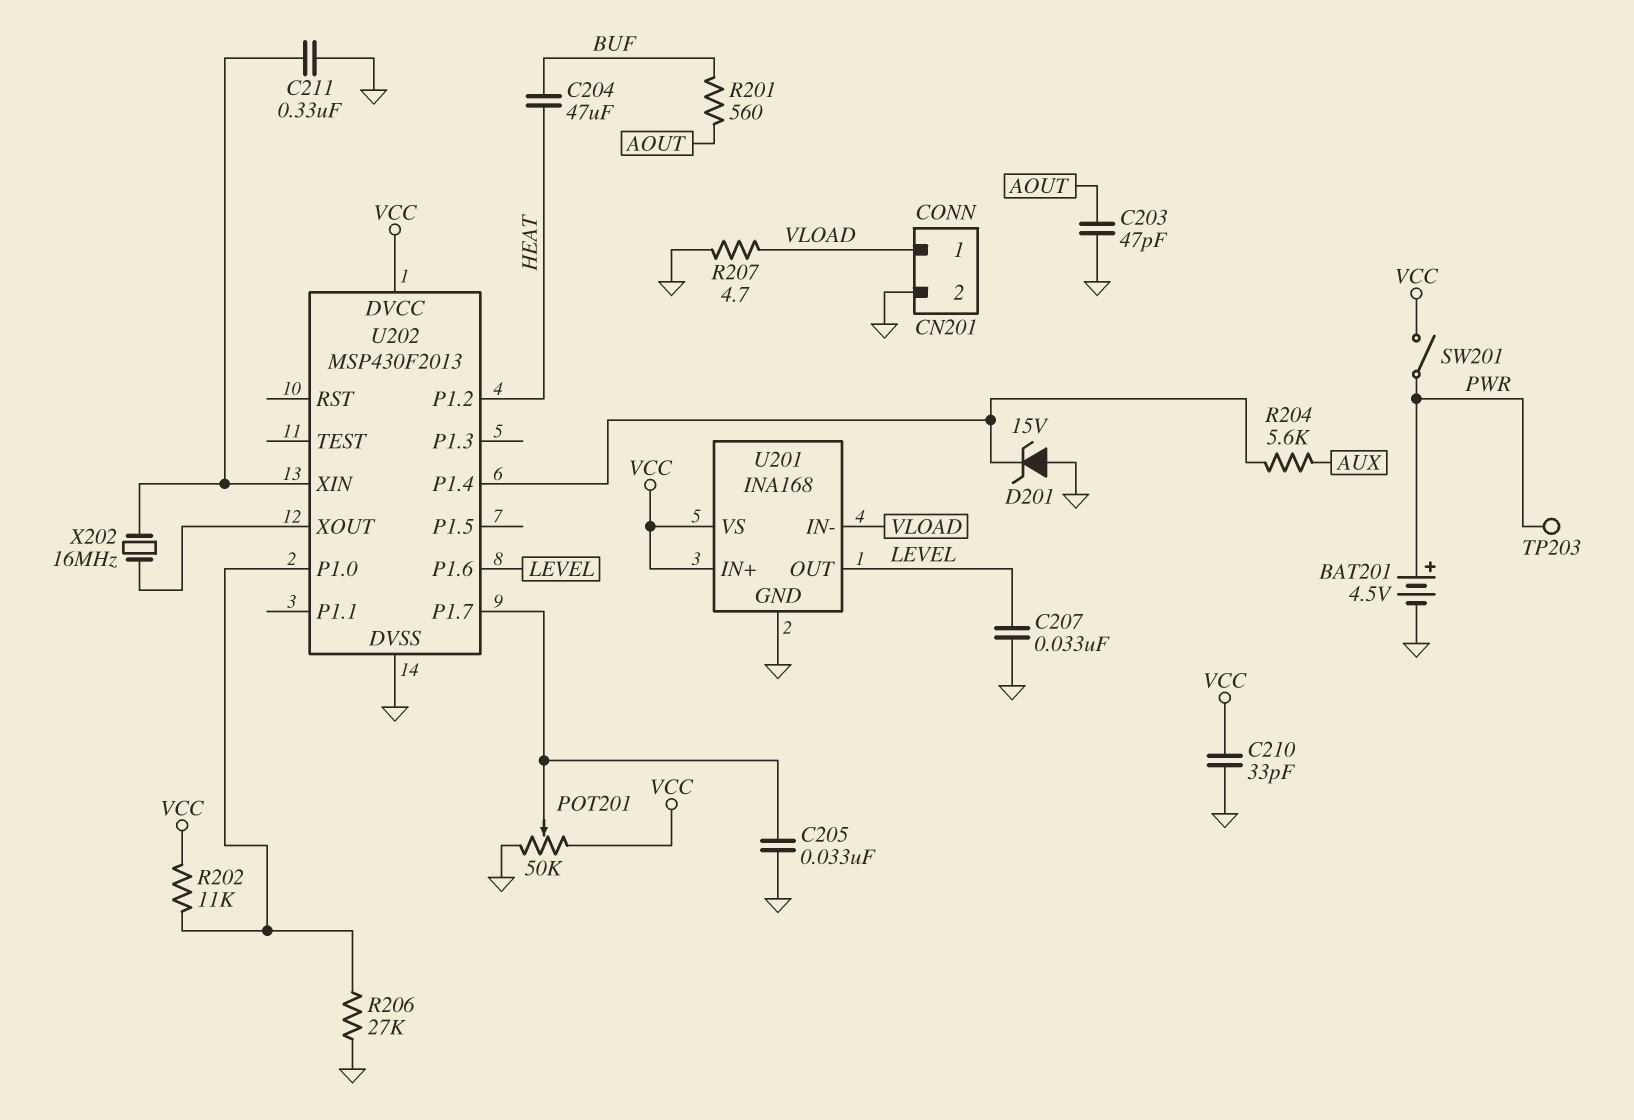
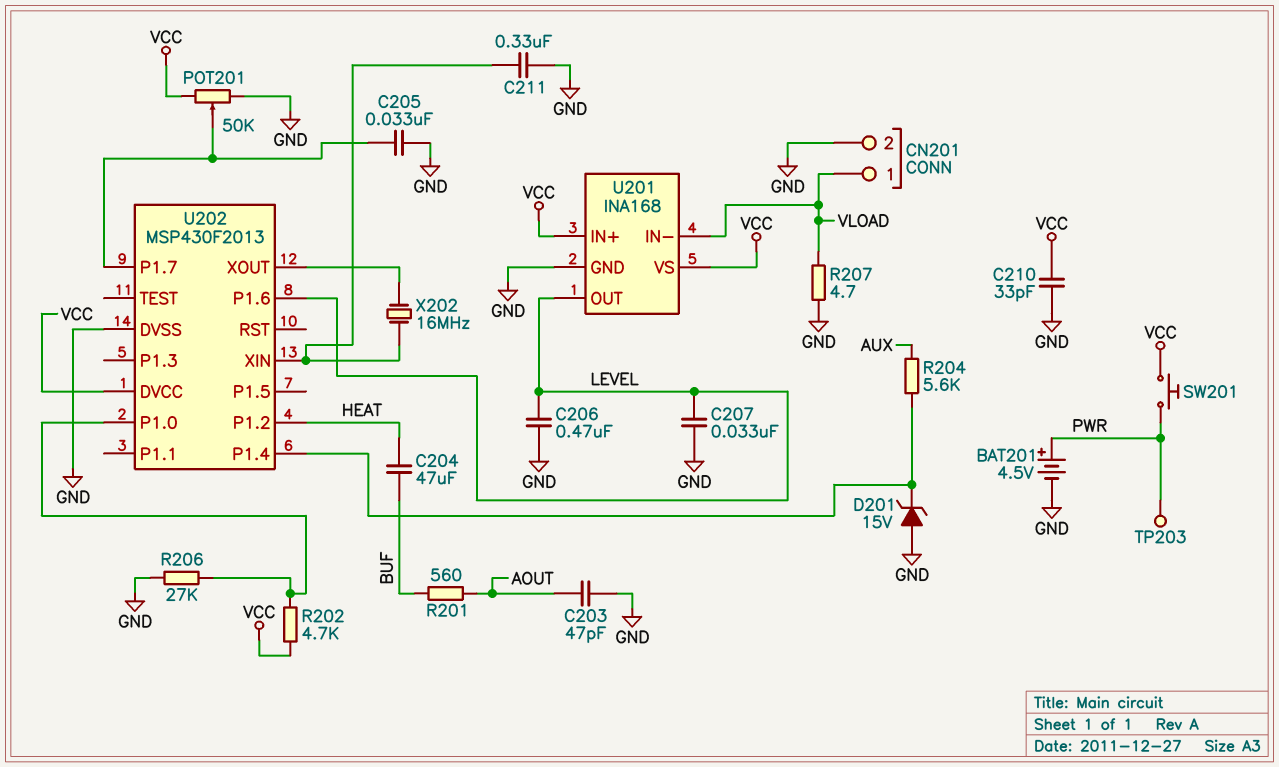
C206: none -> 470nF (GND, LEVEL)
R202: 11k (U202/P1.0, VCC) -> 4.7k (U202/P1.0, VCC)
SW201: switch (PWR, VCC) -> button (PWR, VCC)

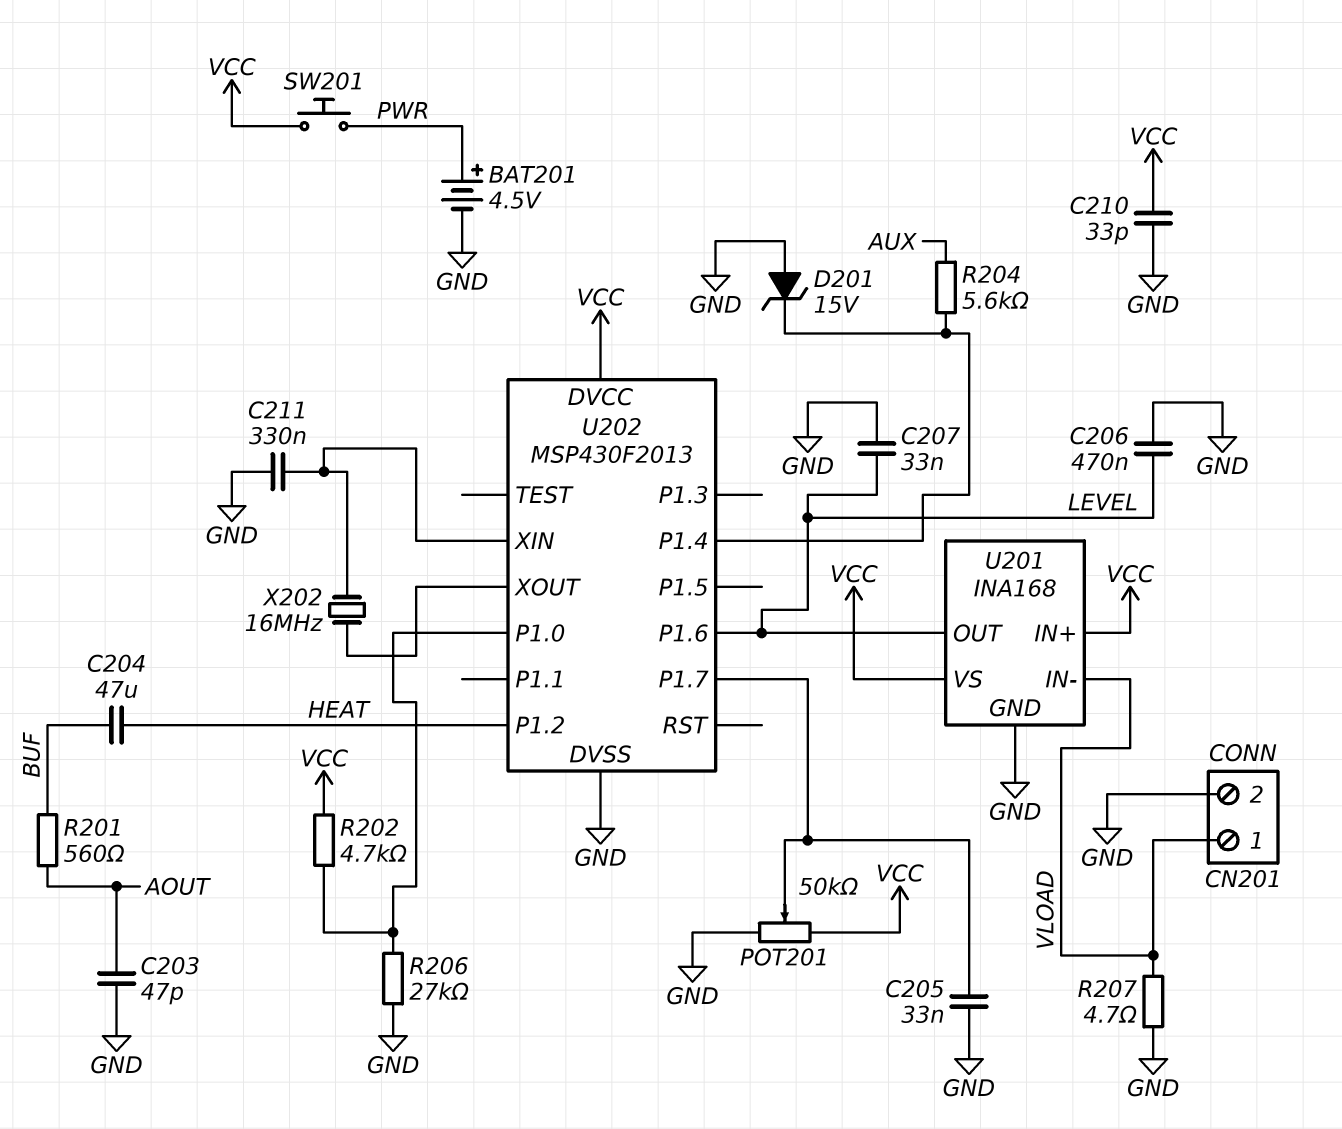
TP203: test point (PWR) -> none

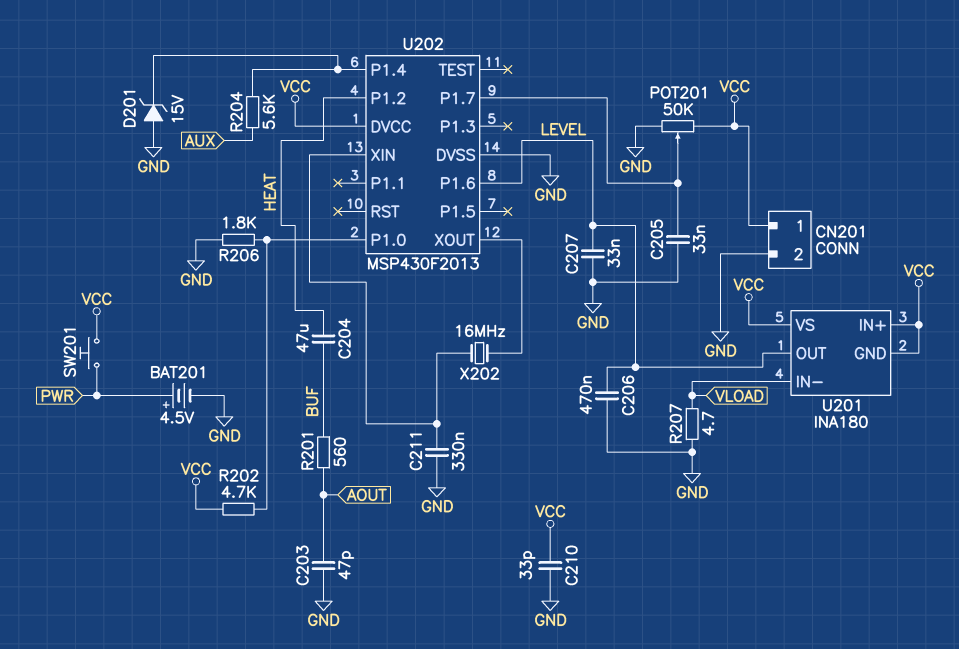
CN201 pin 1: VLOAD -> VCC
R206: 27k (GND, U202/P1.0) -> 1.8k (GND, U202/P1.0)
U201: INA168 -> INA180
U201 pin GND: GND -> VCC

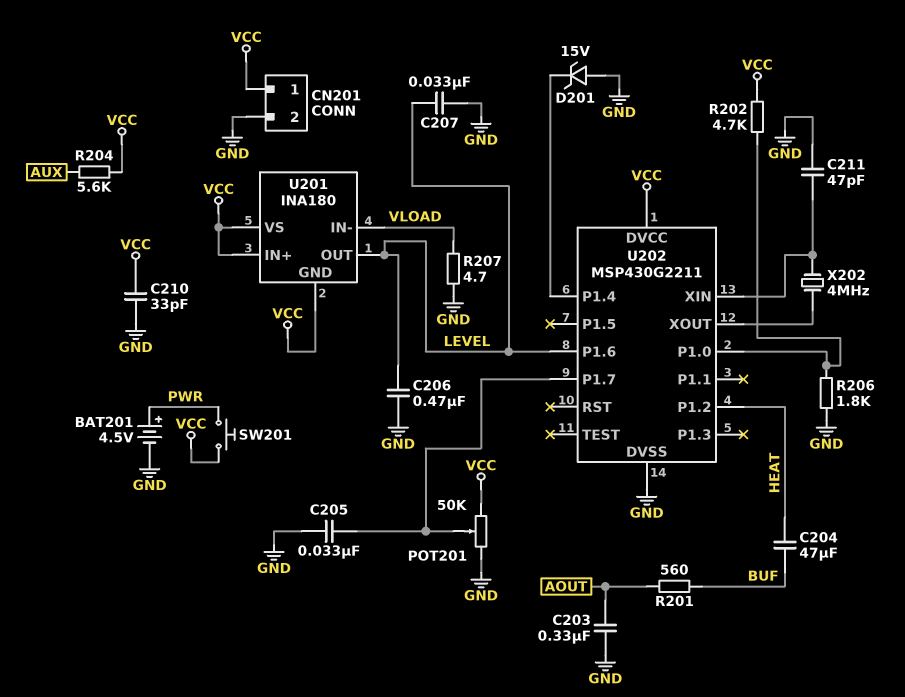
C203: 47pF (AOUT, GND) -> 330nF (AOUT, GND)
C211: 330nF (GND, U202/XIN) -> 47pF (GND, U202/XIN)
R204: 5.6k (AUX, U202/P1.4) -> 5.6k (AUX, VCC)
U202: MSP430F2013 -> MSP430G2211
X202: 16MHz (U202/XIN, U202/XOUT) -> 4MHz (U202/XIN, U202/XOUT)

